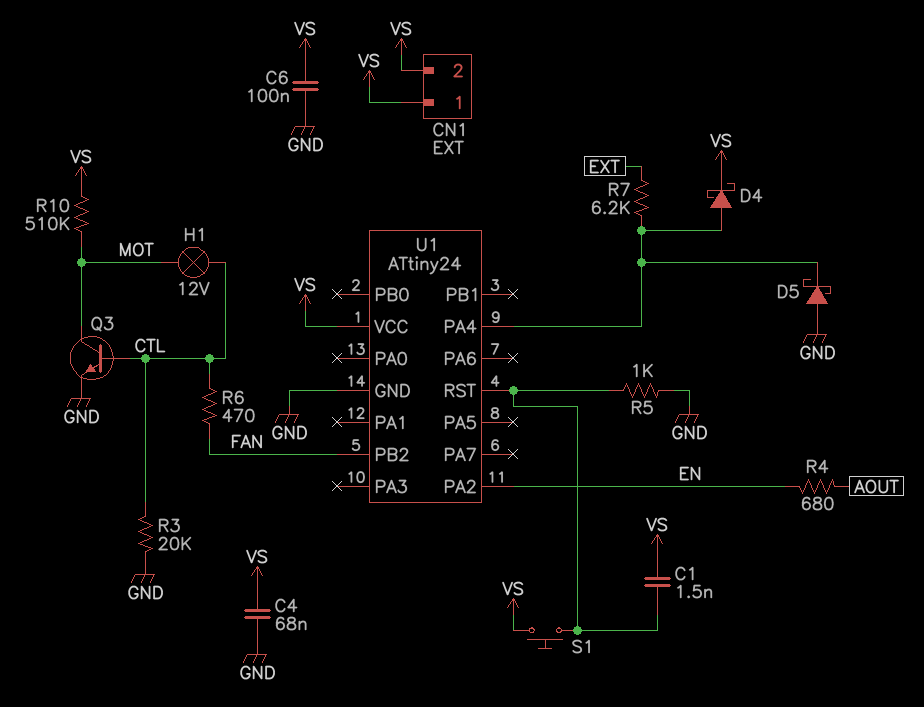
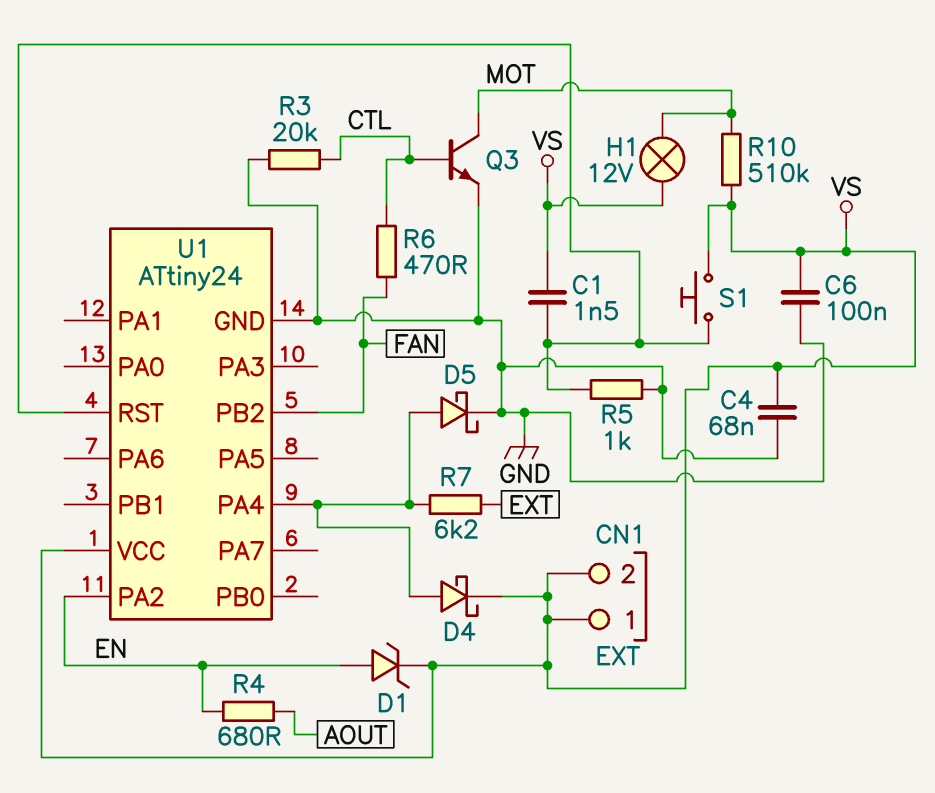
D1: none -> zener (A EN, K VS)
D5: schottky (A GND, K U1/PA4) -> schottky (A U1/PA4, K GND)
H1: lamp 12V (CTL, MOT) -> lamp 12V (MOT, VS)

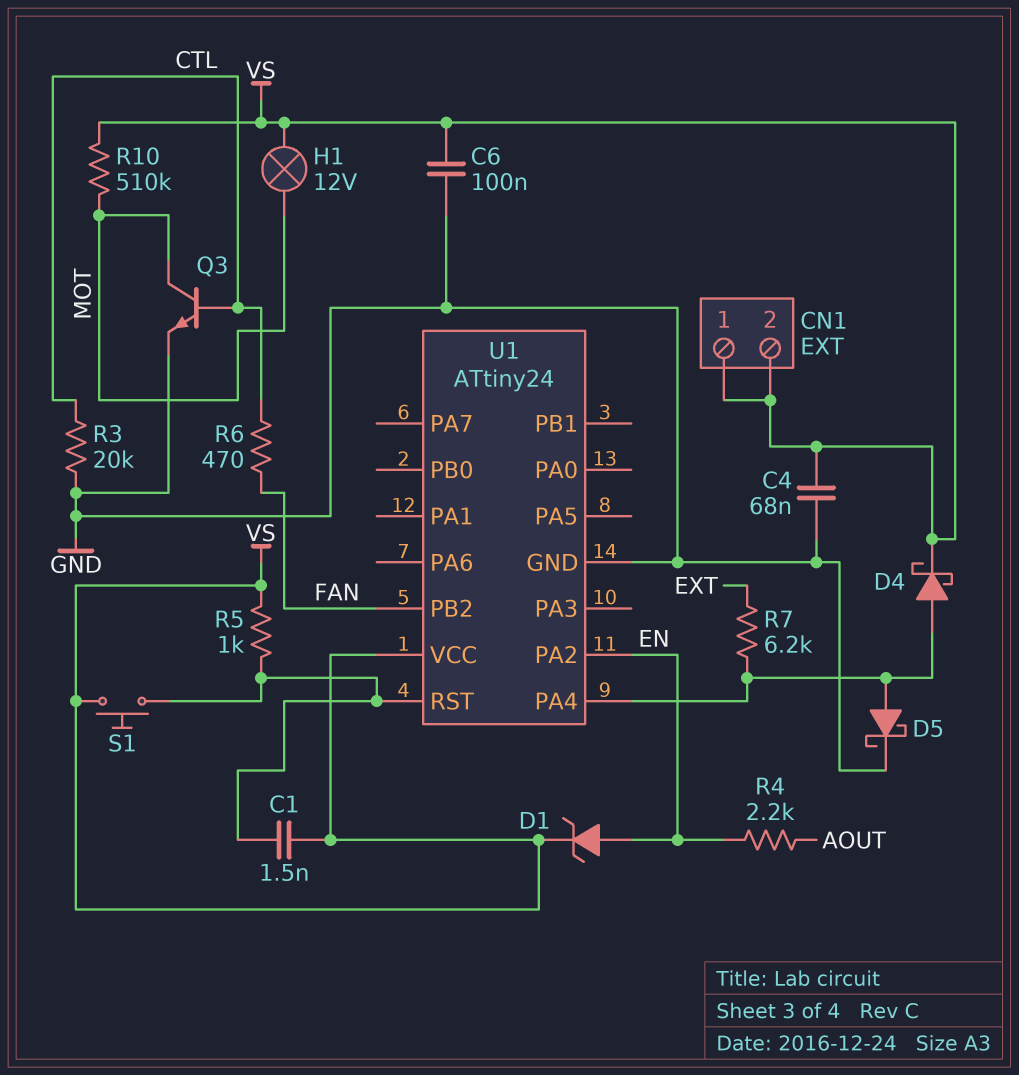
R4: 680 (AOUT, EN) -> 2.2k (AOUT, EN)
R5: 1k (GND, U1/RST) -> 1k (U1/RST, VS)

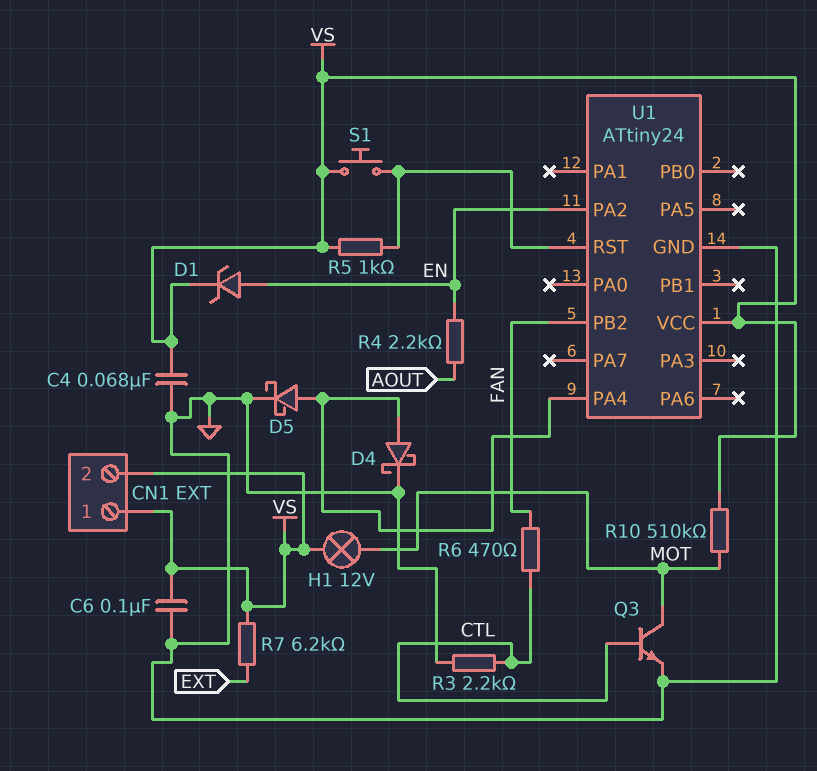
C1: 1.5nF (U1/RST, VS) -> none
D4: schottky (A U1/PA4, K VS) -> schottky (A U1/PA4, K GND)
R3: 20k (CTL, GND) -> 2.2k (CTL, GND)
R7: 6.2k (EXT, U1/PA4) -> 6.2k (EXT, VS)

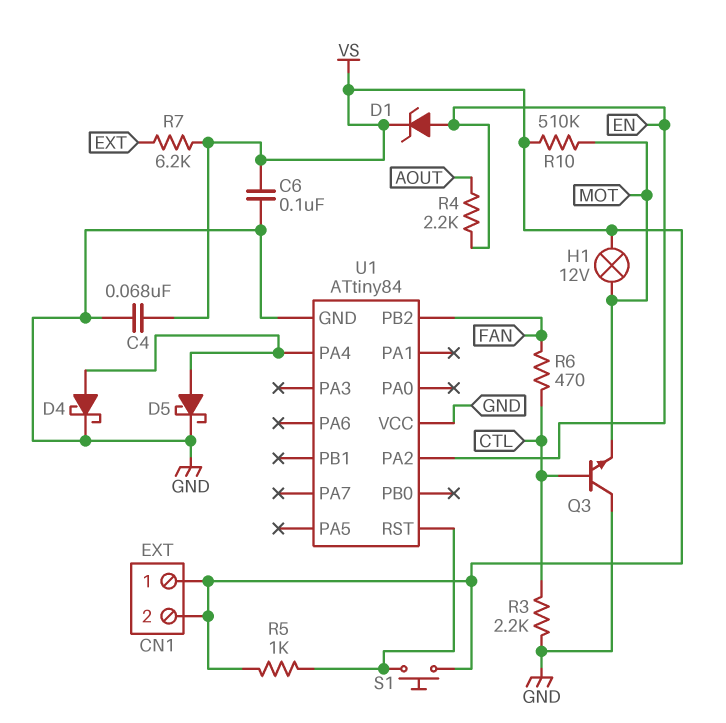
Q3: NPN (B CTL, C MOT, E GND) -> NPN (B CTL, C GND, E MOT)
U1: ATtiny24 -> ATtiny84
U1 pin VCC: VS -> GND

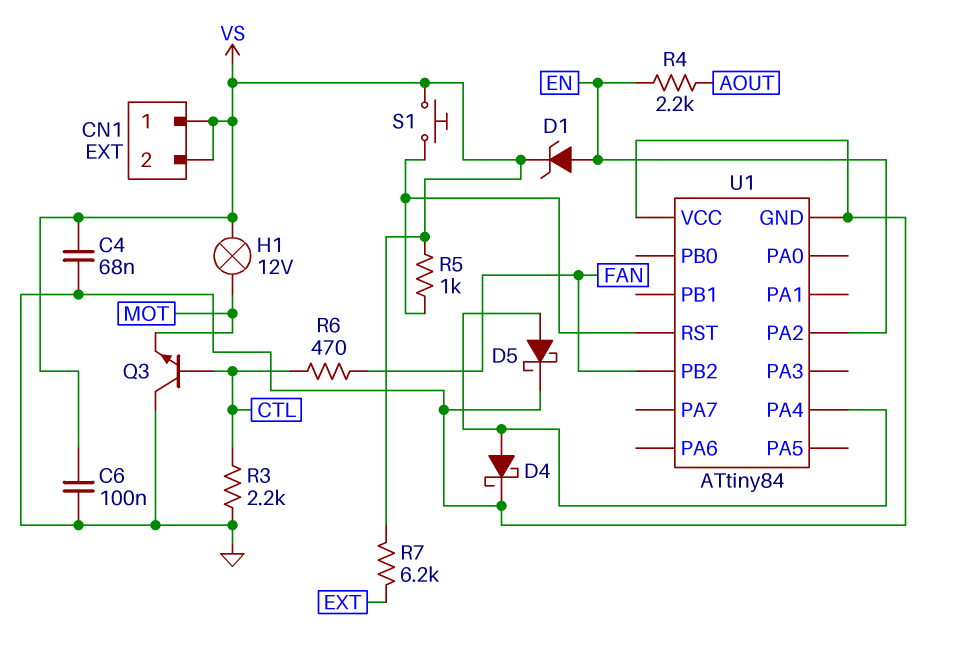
R10: 510k (MOT, VS) -> none

